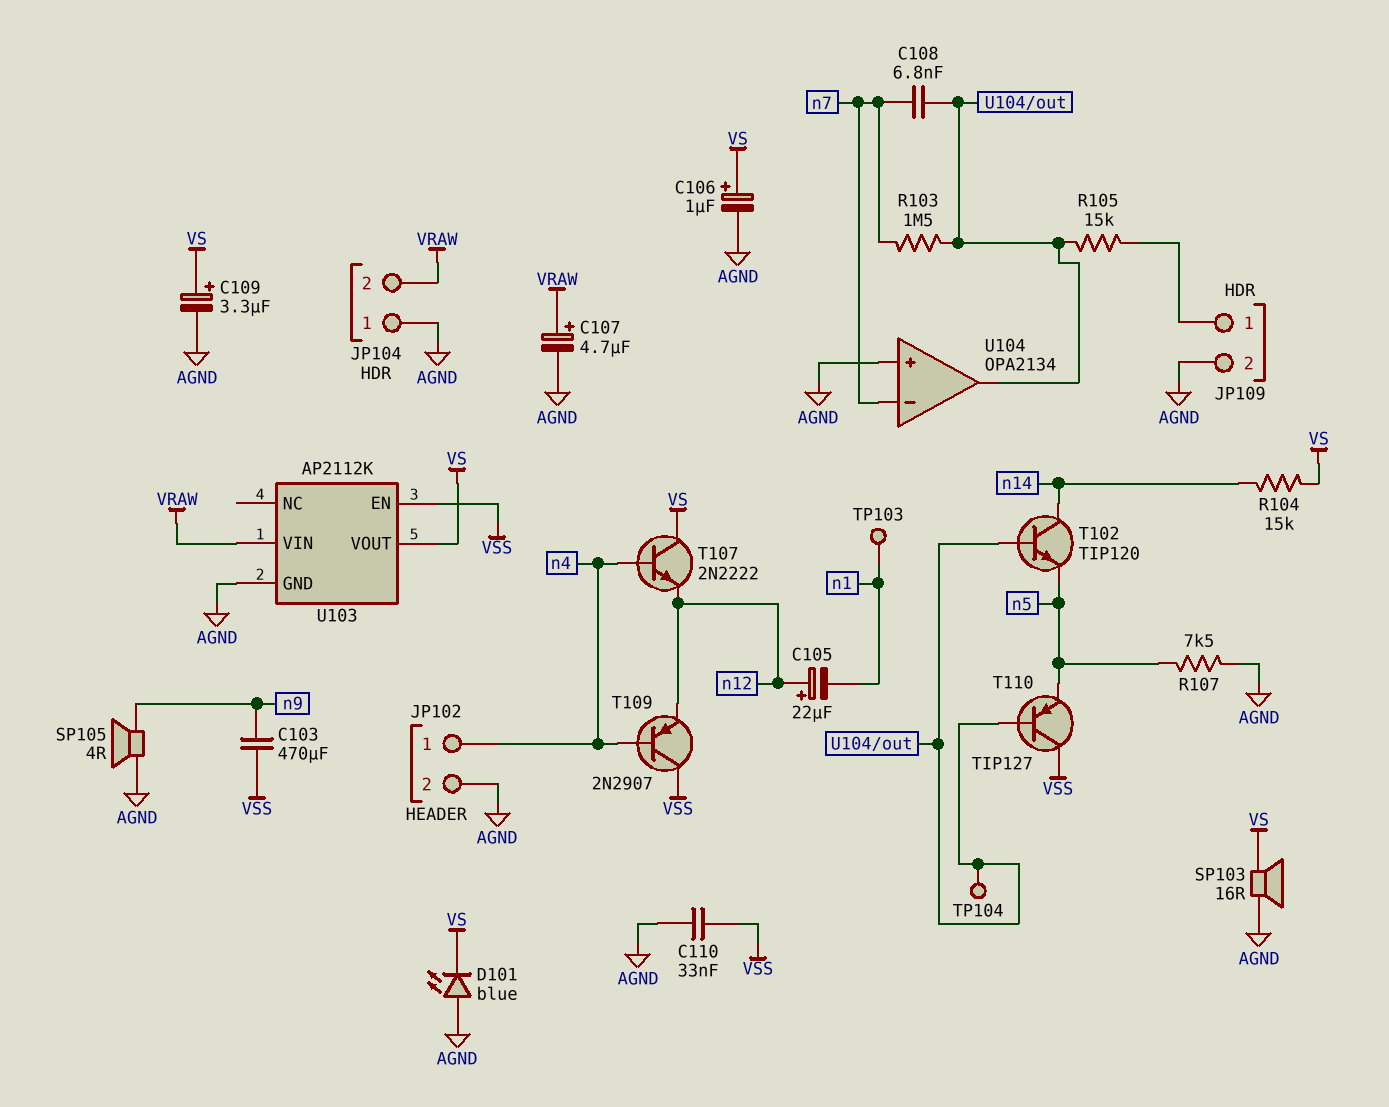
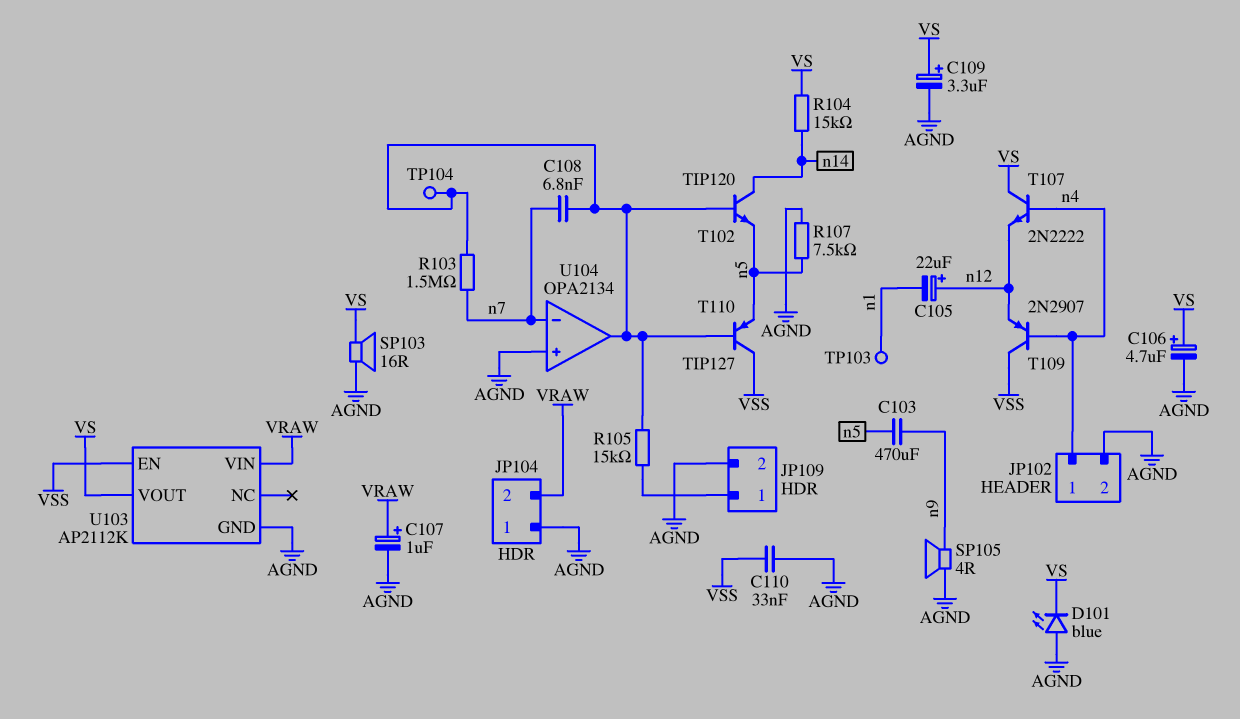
C103: 470uF (VSS, n9) -> 470uF (n5, n9)
C106: 1uF (plus VS, minus AGND) -> 4.7uF (plus VS, minus AGND)
C107: 4.7uF (plus VRAW, minus AGND) -> 1uF (plus VRAW, minus AGND)

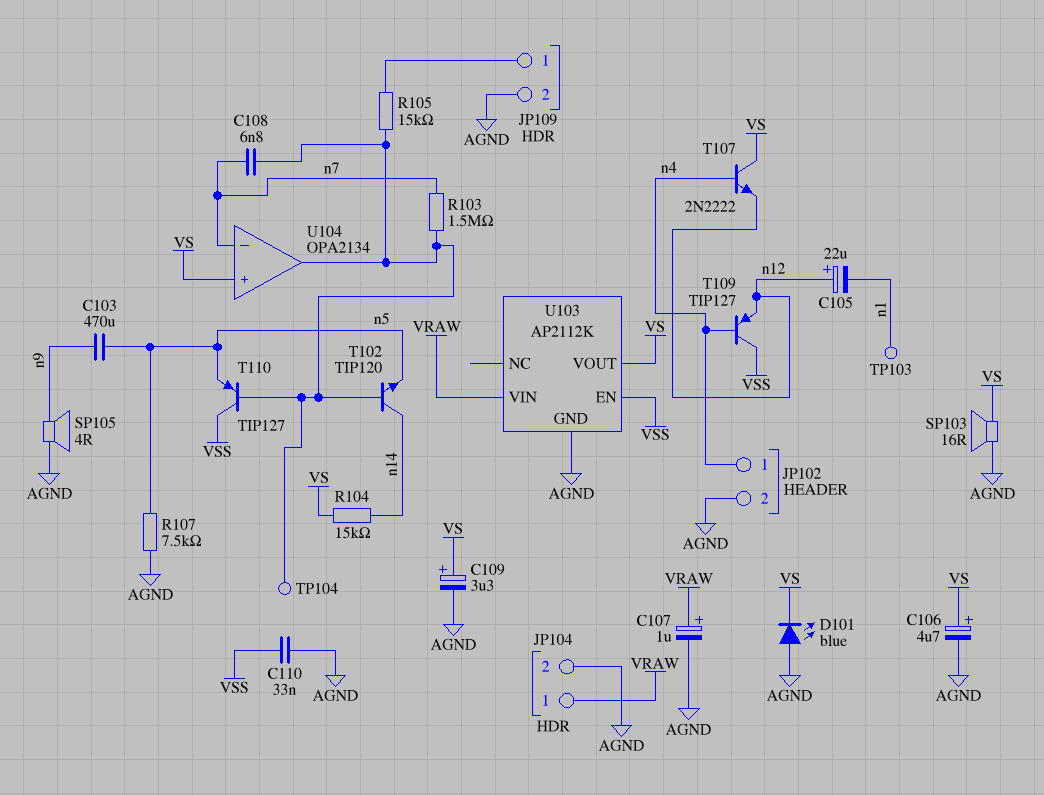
JP104 pin 1: AGND -> VRAW
JP104 pin 2: VRAW -> AGND
T109: PNP 2N2907 (B n4, C VSS, E n12) -> PNP TIP127 (B n4, C VSS, E n12)
U104 pin in+: AGND -> VS

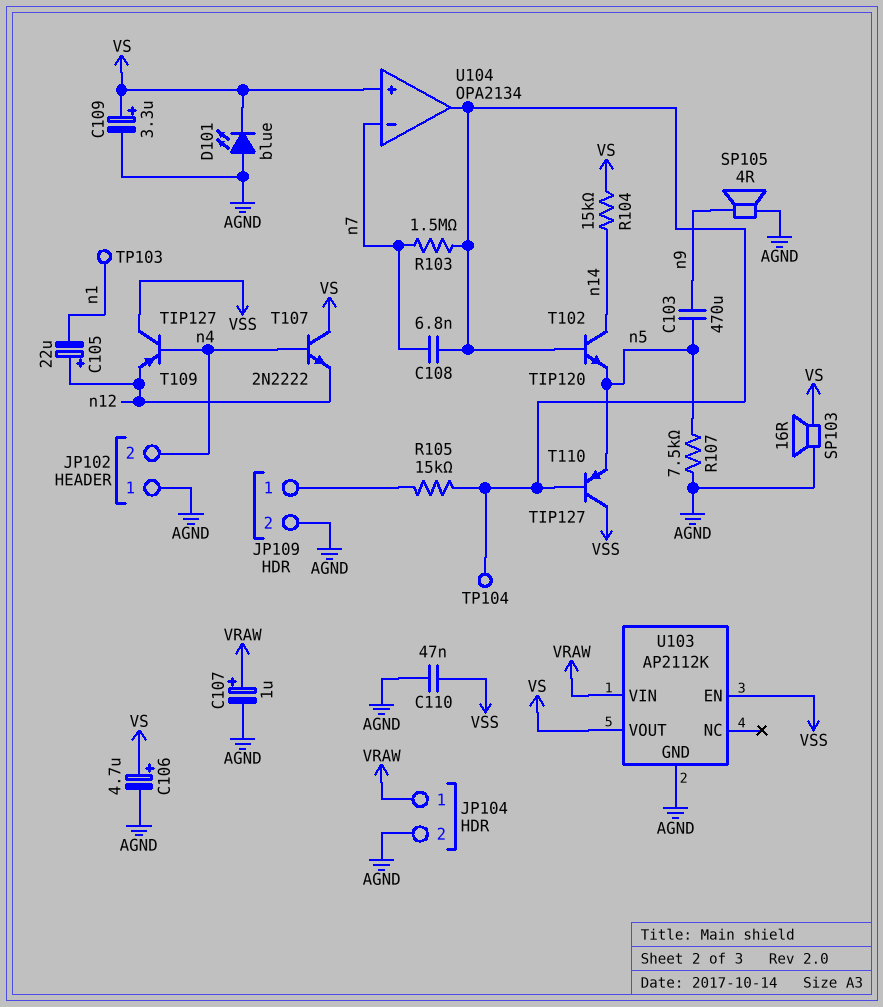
C110: 33nF (AGND, VSS) -> 47nF (AGND, VSS)
JP102 pin 1: n4 -> AGND
JP102 pin 2: AGND -> n4

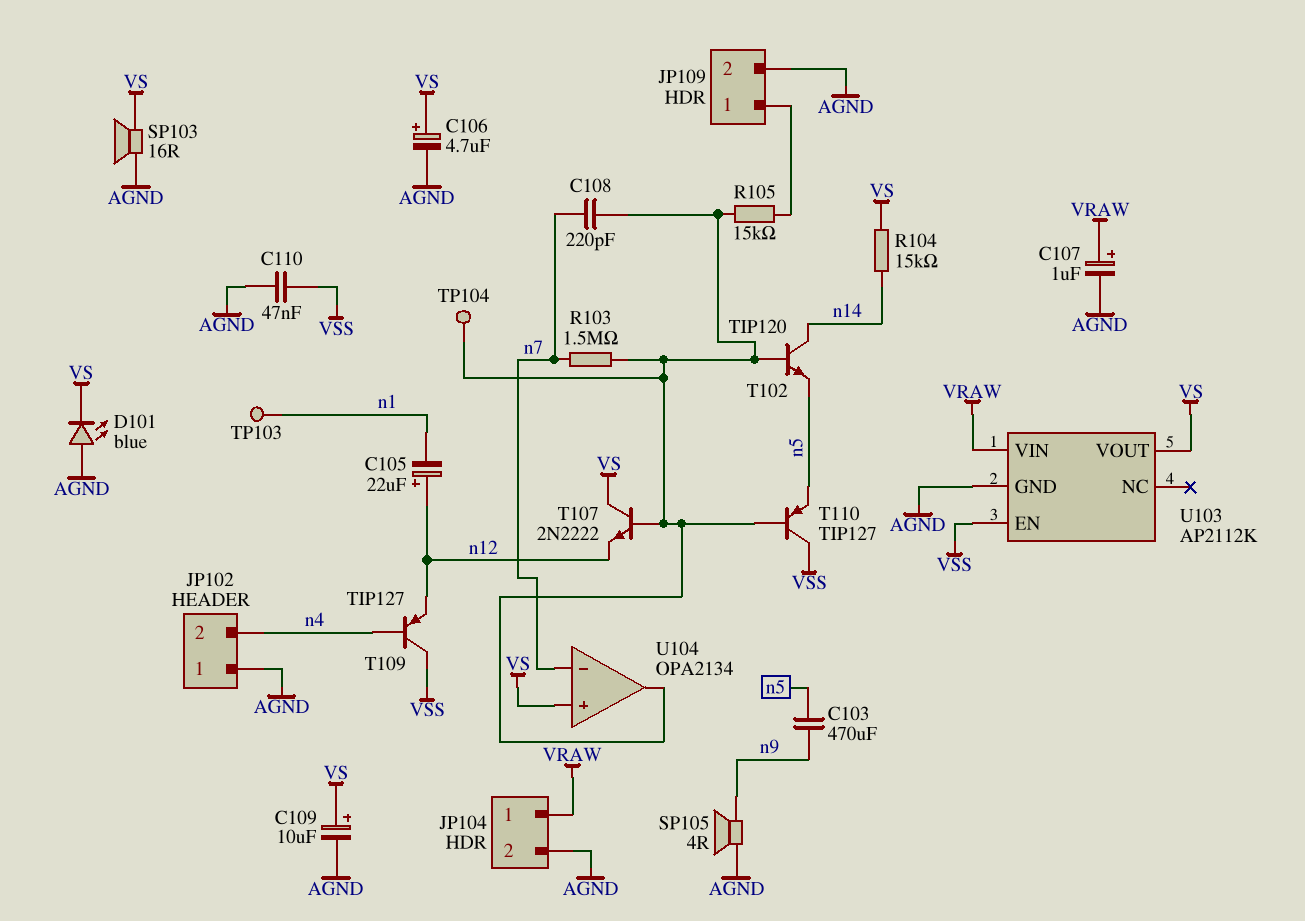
C108: 6.8nF (U104/out, n7) -> 220pF (U104/out, n7)
C109: 3.3uF (plus VS, minus AGND) -> 10uF (plus VS, minus AGND)
R107: 7.5k (AGND, n5) -> none
T107: NPN 2N2222 (B n4, C VS, E n12) -> NPN 2N2222 (B U104/out, C VS, E n12)

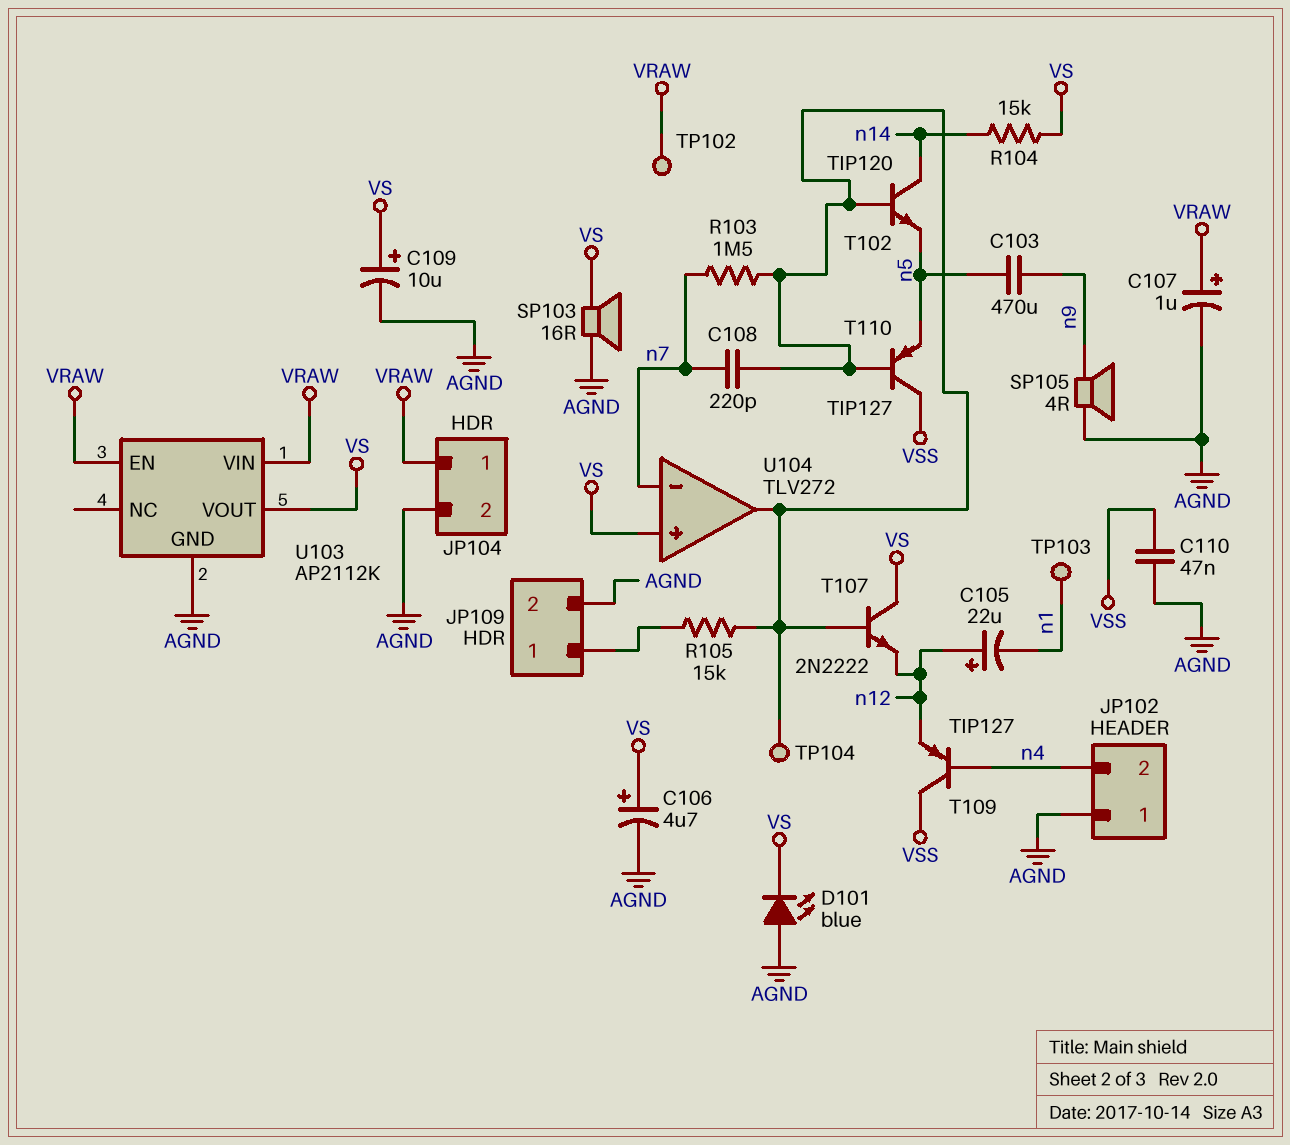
TP102: none -> test point (VRAW)
U103 pin EN: VSS -> VRAW
U104: OPA2134 -> TLV272

